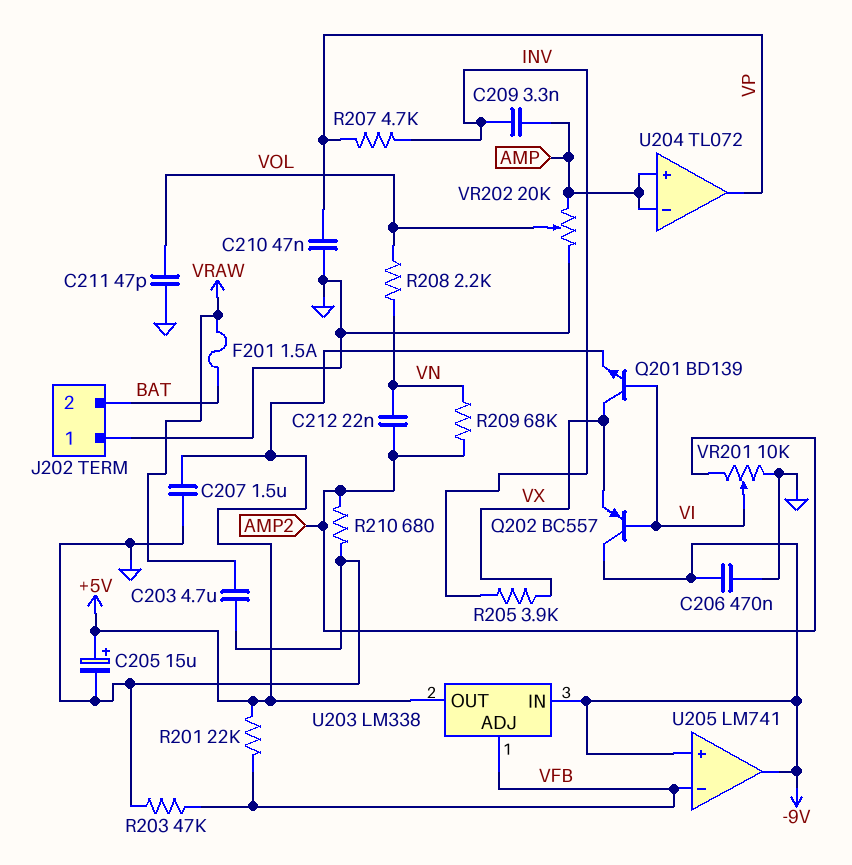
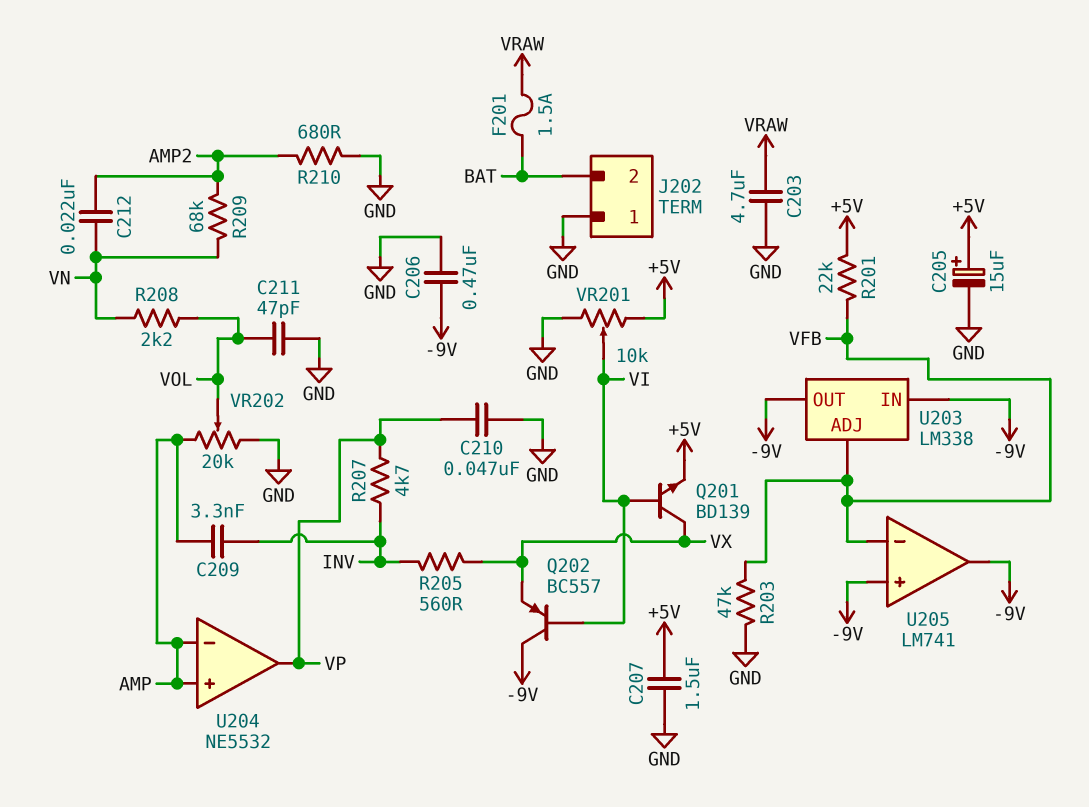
R205: 3.9k (INV, VX) -> 560 (INV, VX)
U203 pin OUT: +5V -> -9V
U204: TL072 -> NE5532
VR201: 10k (AMP2, GND, wiper VI) -> 10k (+5V, GND, wiper VI)

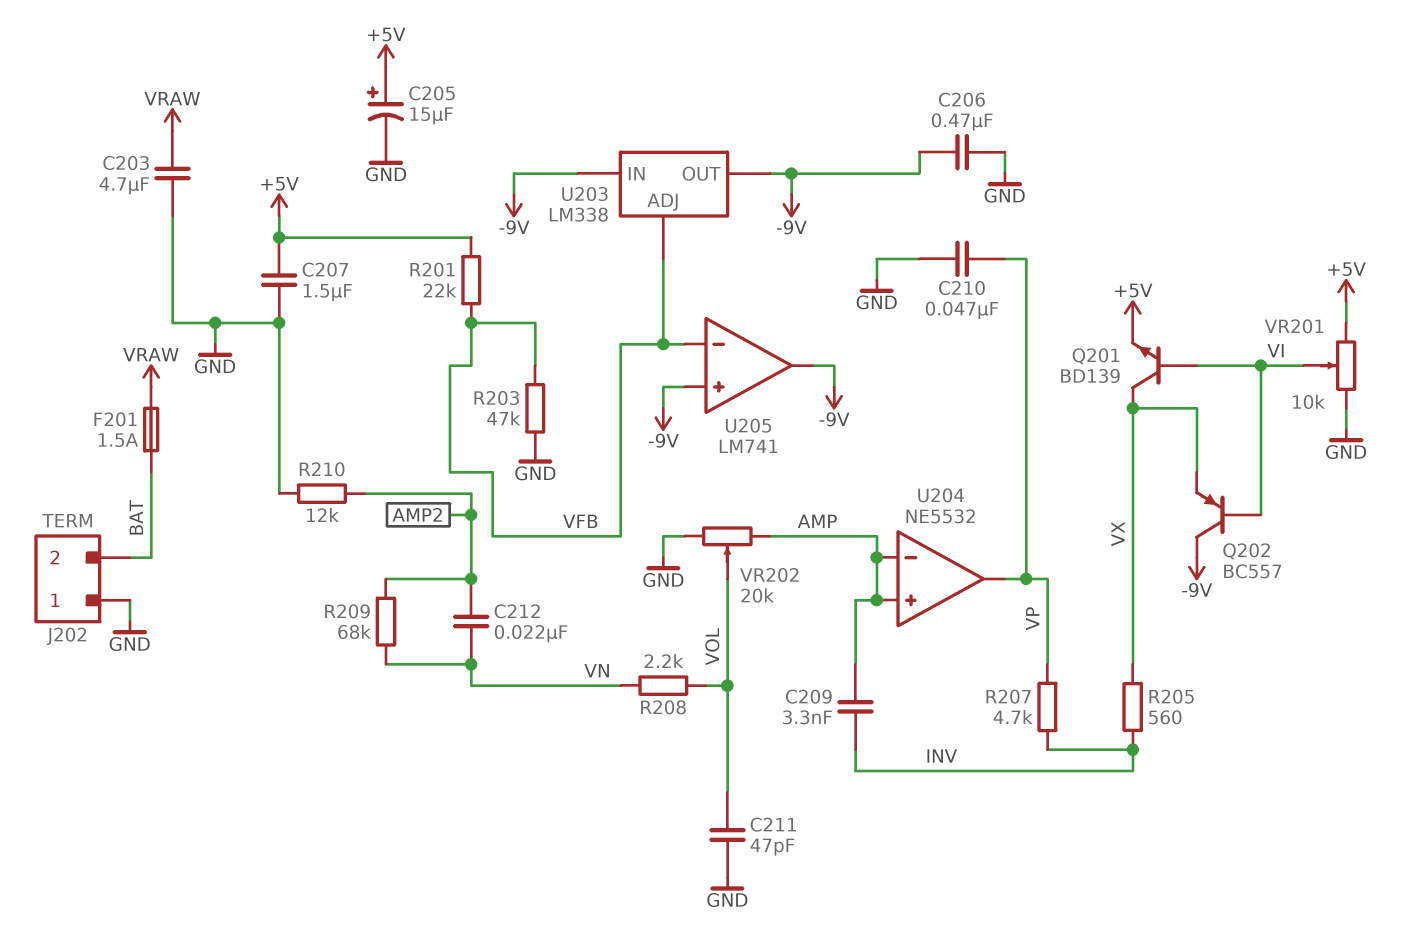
R210: 680 (AMP2, GND) -> 12k (AMP2, GND)

